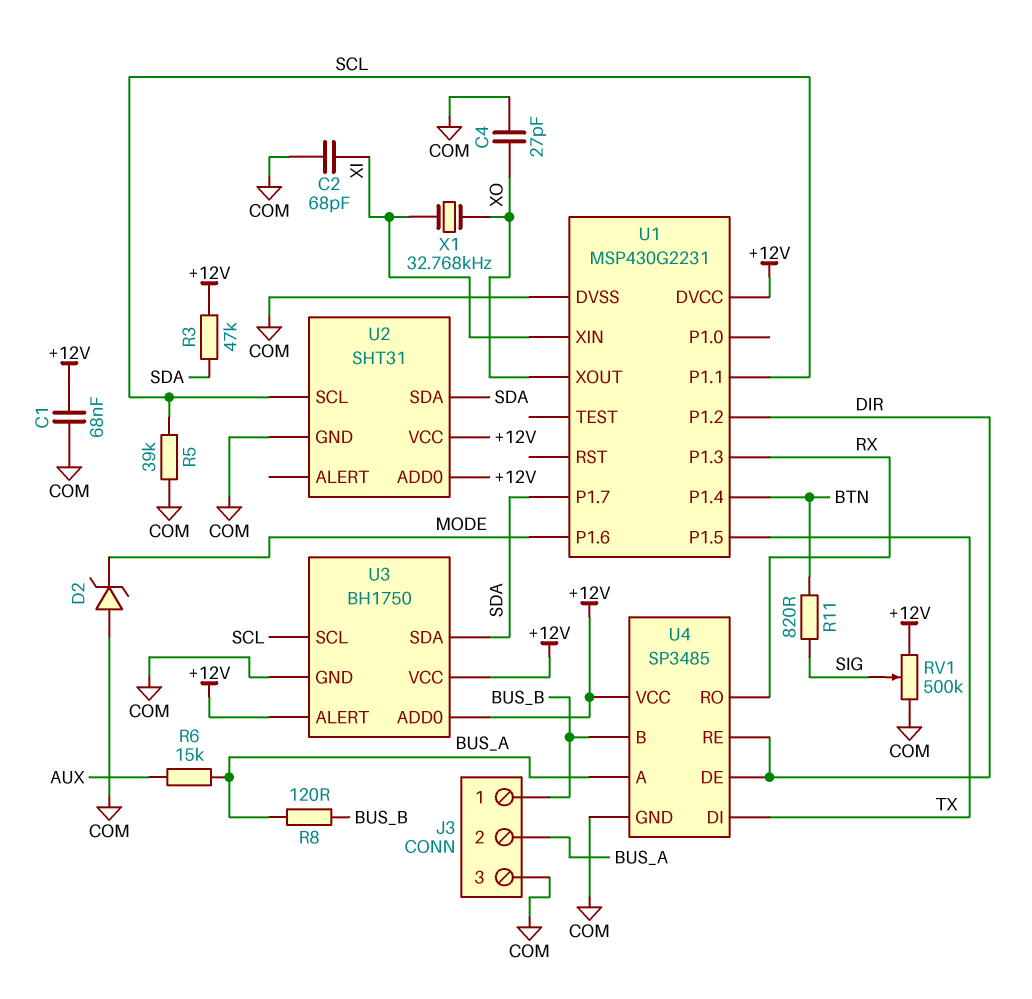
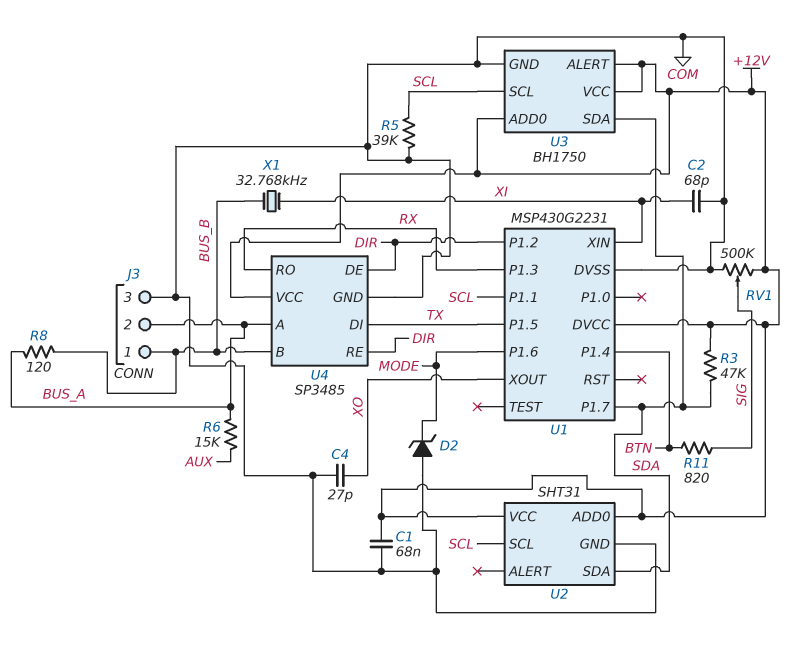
X1: 32.768kHz (XI, XO) -> 32.768kHz (BUS_B, XI)

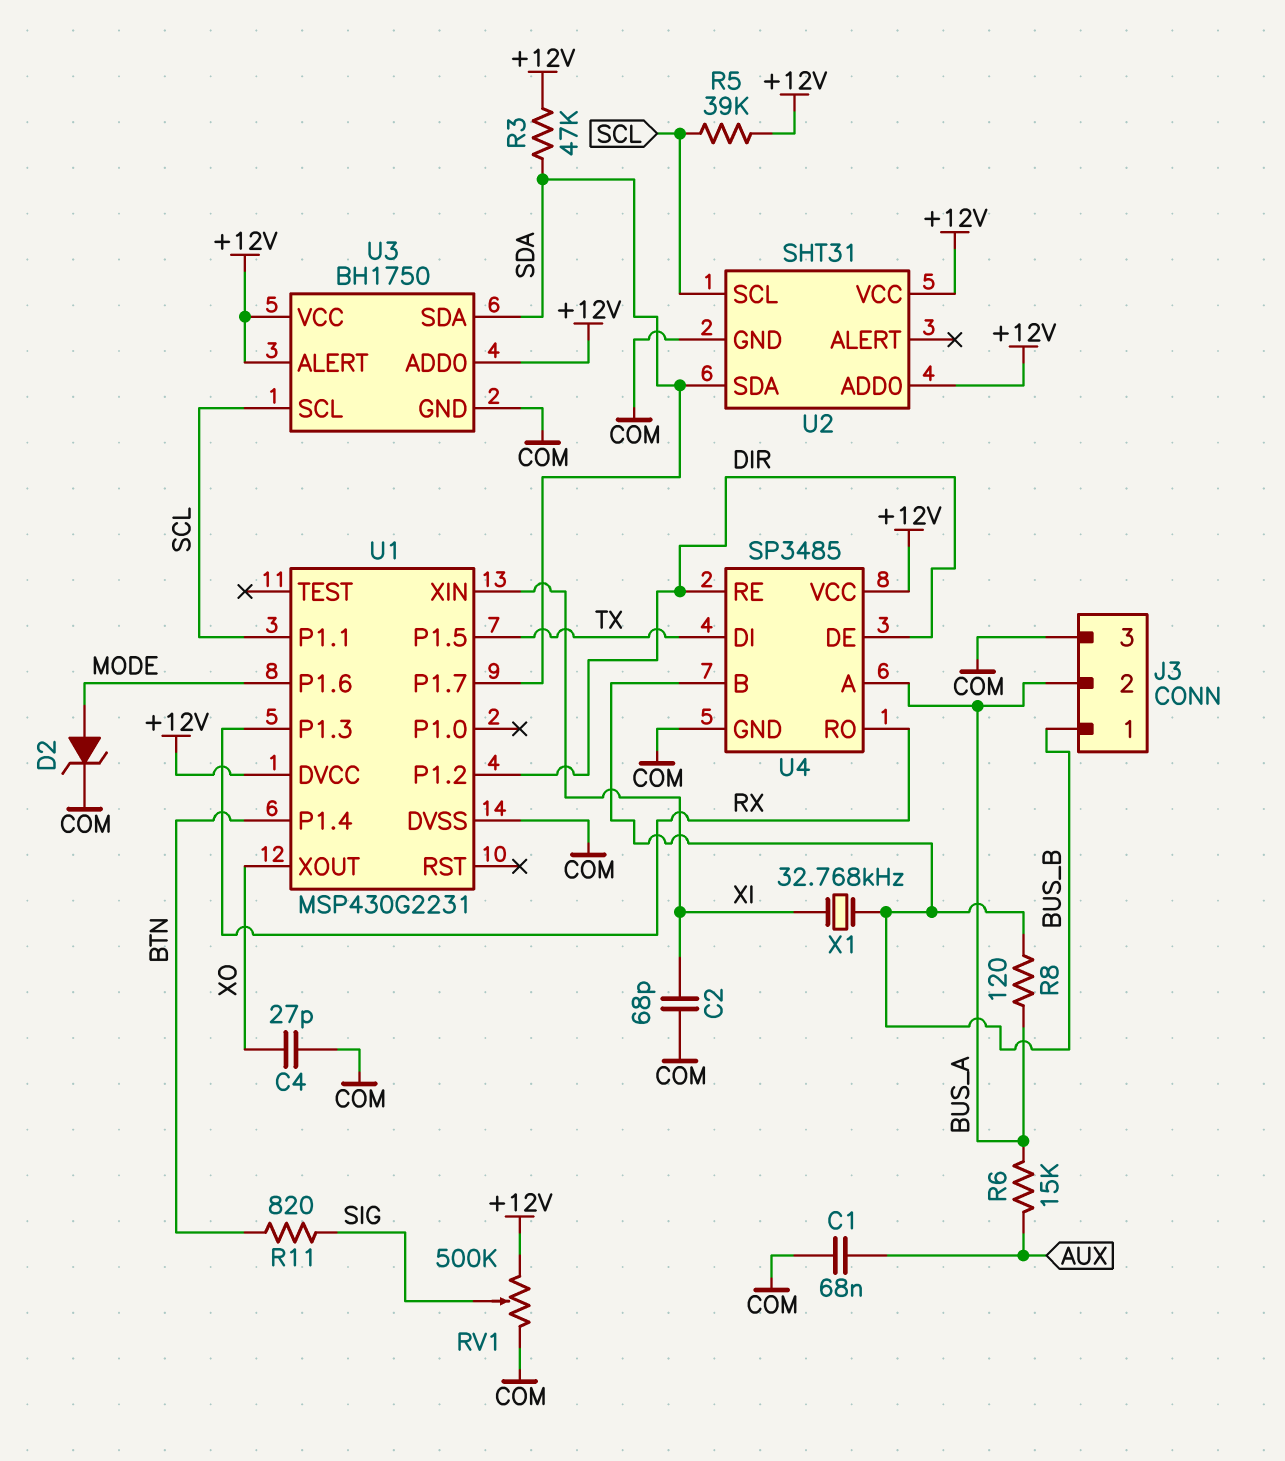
C1: 68nF (+12V, COM) -> 68nF (AUX, COM)
D2: zener (A COM, K MODE) -> zener (A MODE, K COM)
R5: 39k (COM, SCL) -> 39k (+12V, SCL)

